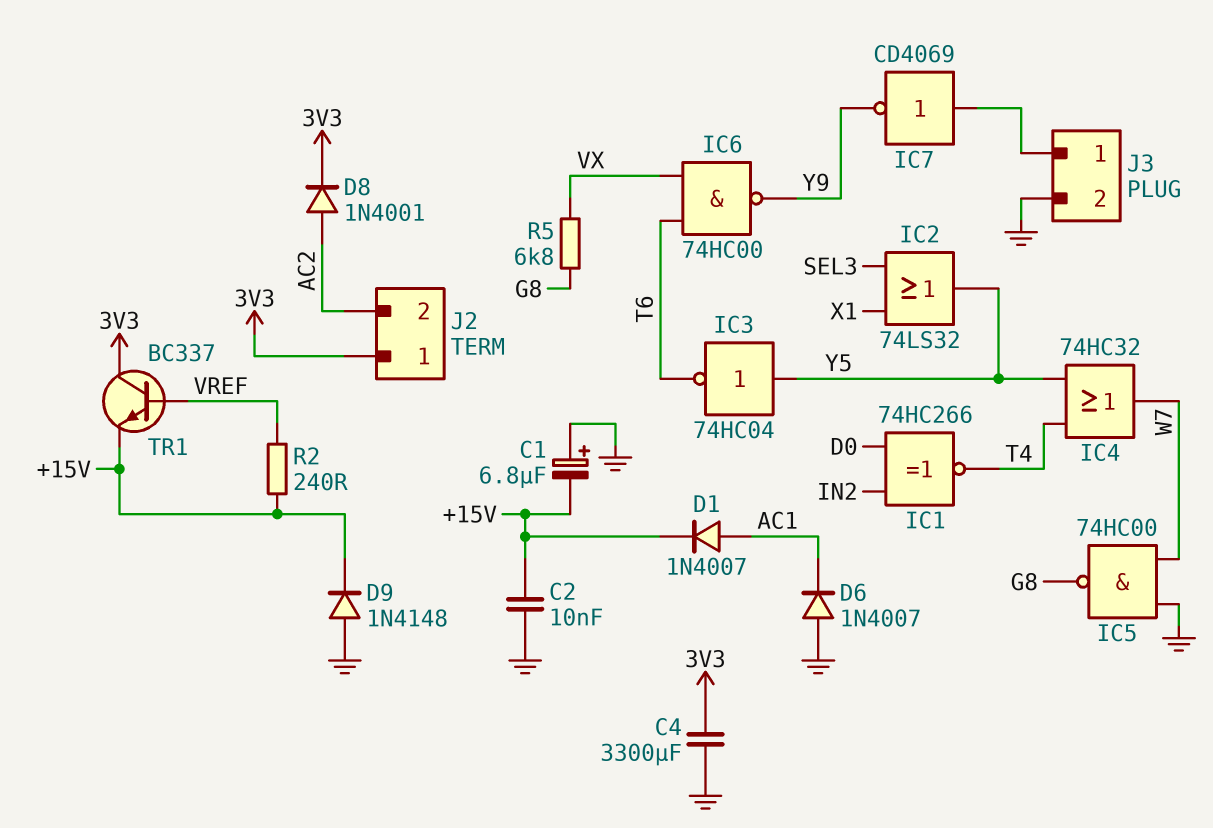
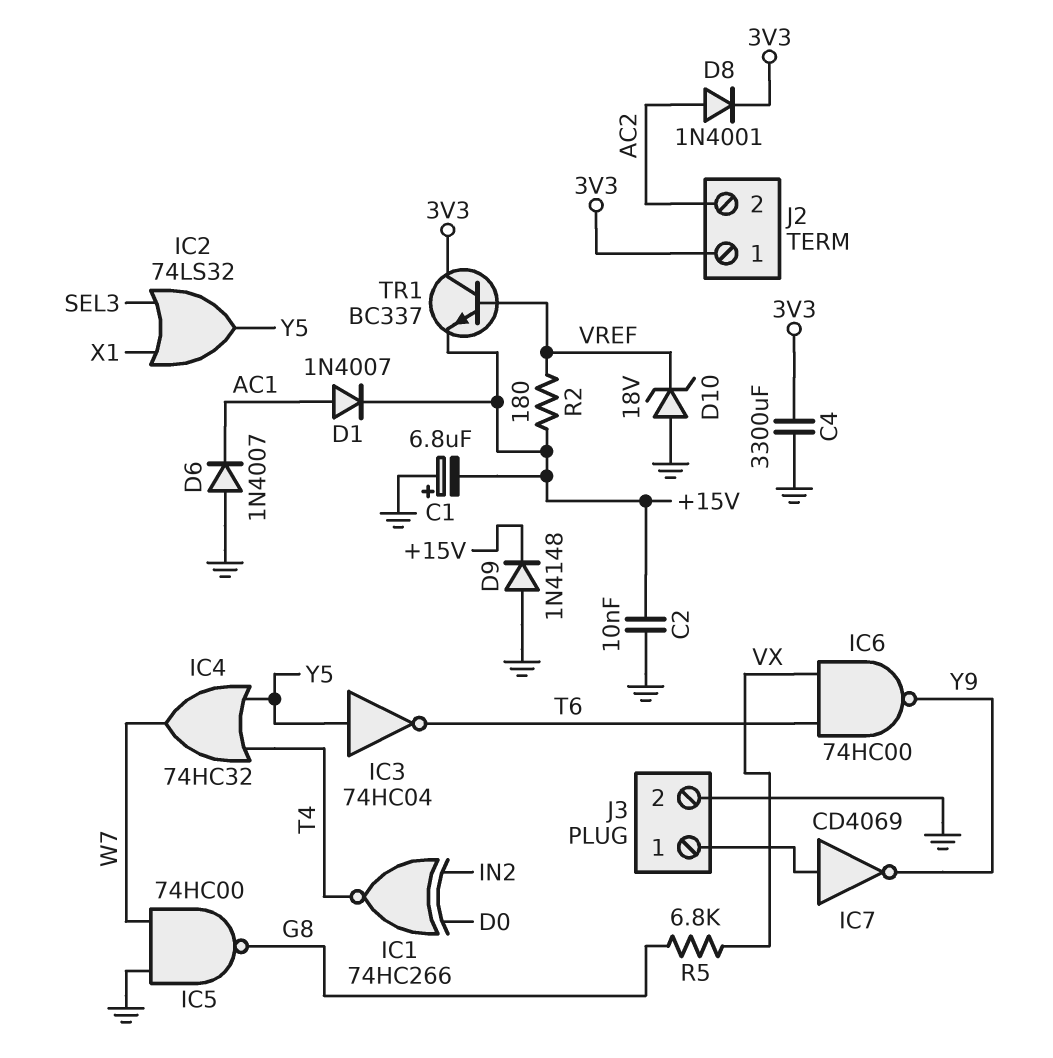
D10: none -> zener 18V (A GND, K VREF)
R2: 240 (+15V, VREF) -> 180 (+15V, VREF)

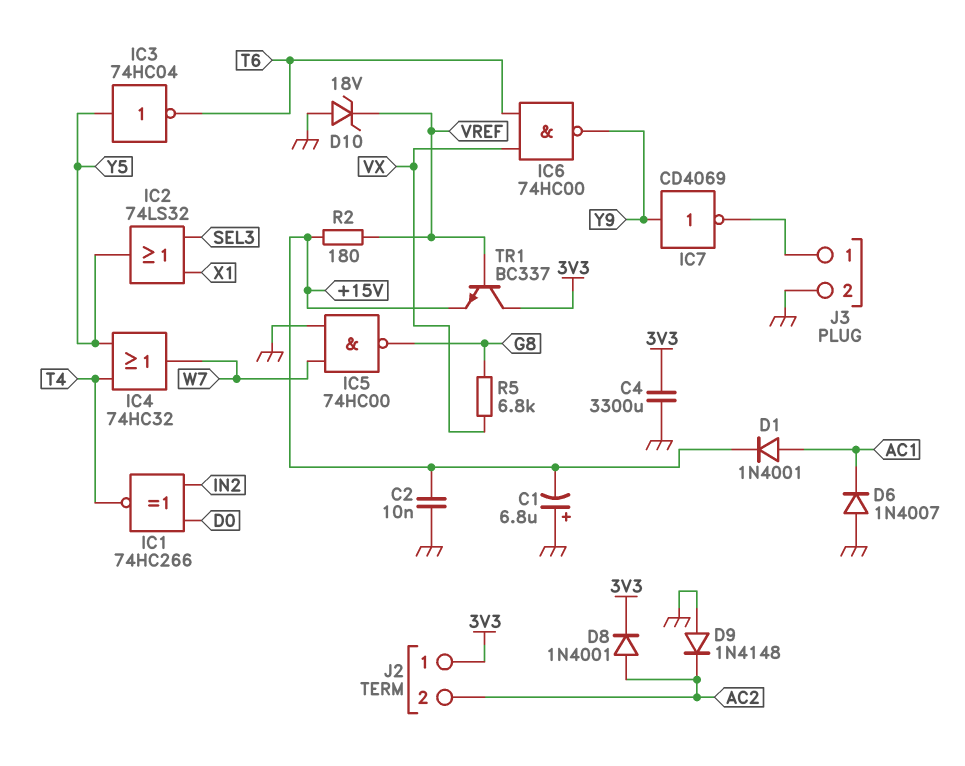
D1: diode 1N4007 (A AC1, K +15V) -> diode 1N4001 (A AC1, K +15V)
D9: diode 1N4148 (A GND, K +15V) -> diode 1N4148 (A GND, K AC2)
IC7: NOT CD4069 (in J3/1, out Y9) -> NOT CD4069 (in Y9, out J3/1)

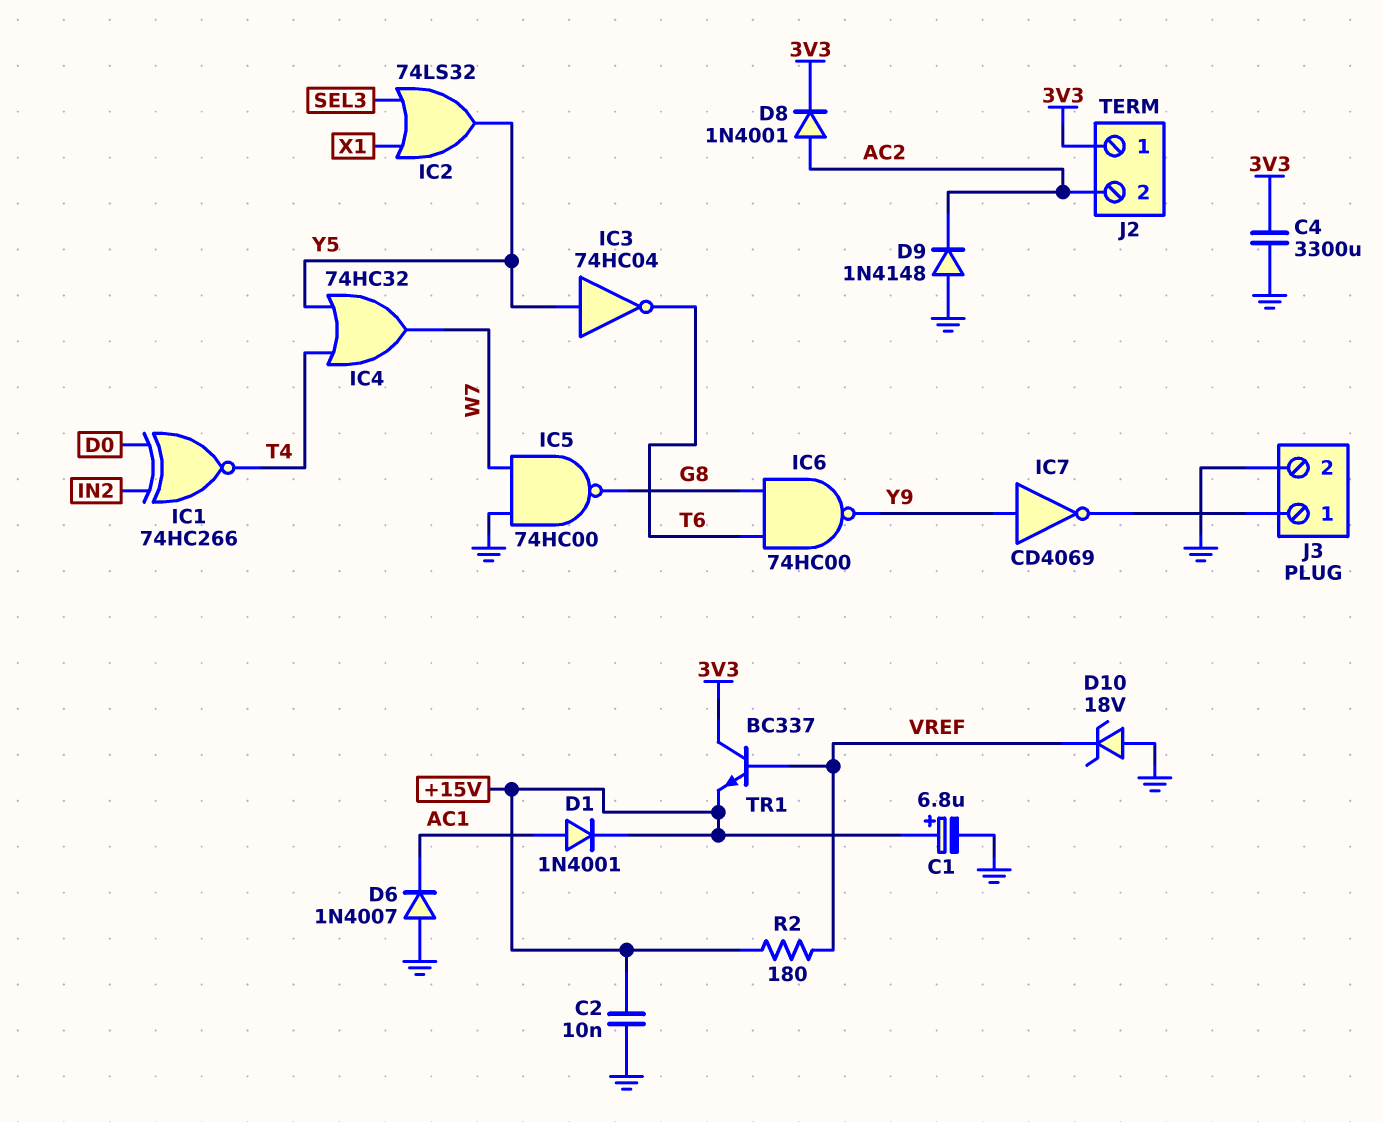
C1: 6.8uF (plus GND, minus +15V) -> 6.8uF (plus +15V, minus GND)
IC6: NAND 74HC00 (in T6, in VX, out Y9) -> NAND 74HC00 (in G8, in T6, out Y9)
R5: 6.8k (G8, VX) -> none

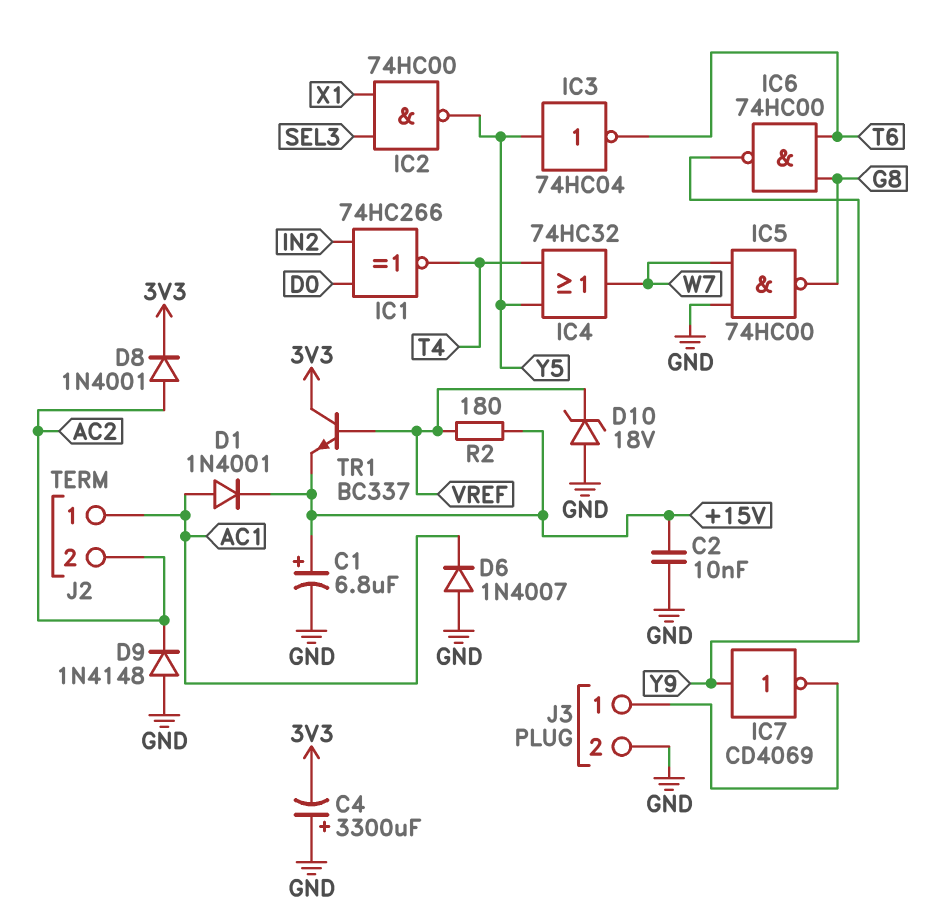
C4: 3300uF (3V3, GND) -> 3300uF (plus GND, minus 3V3)
IC2: OR 74LS32 (in SEL3, in X1, out Y5) -> NAND 74HC00 (in SEL3, in X1, out Y5)
J2 pin 1: 3V3 -> AC1

